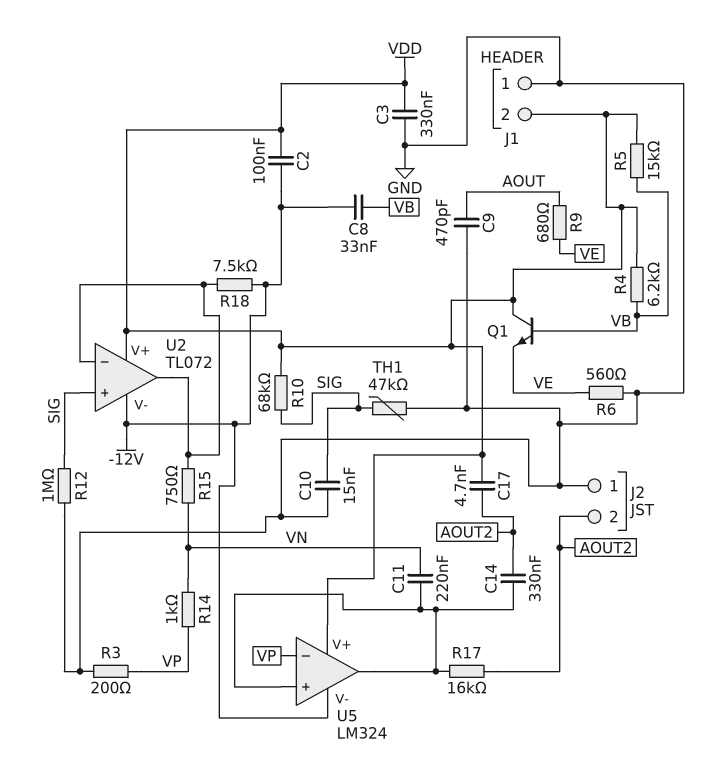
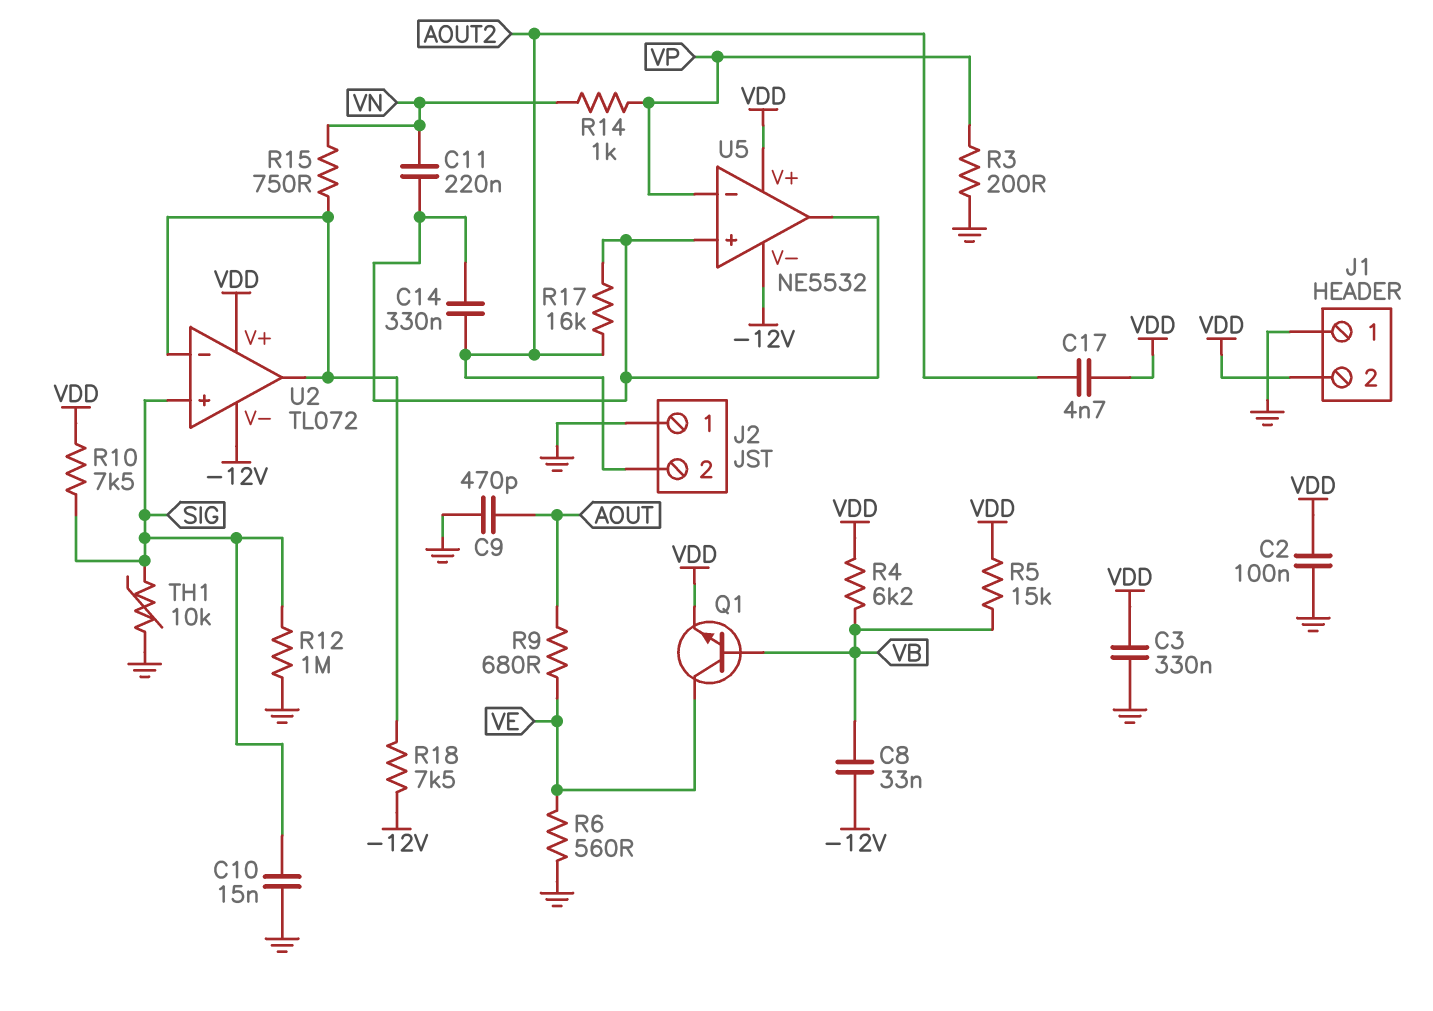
C2: 100nF (-12V, VDD) -> 100nF (GND, VDD)
Q1: NPN (B VB, C VDD, E VE) -> NPN (B VB, C VE, E VDD)
R10: 68k (SIG, VDD) -> 7.5k (SIG, VDD)
TH1: 47k (GND, SIG) -> 10k (GND, SIG)
U5: LM324 -> NE5532

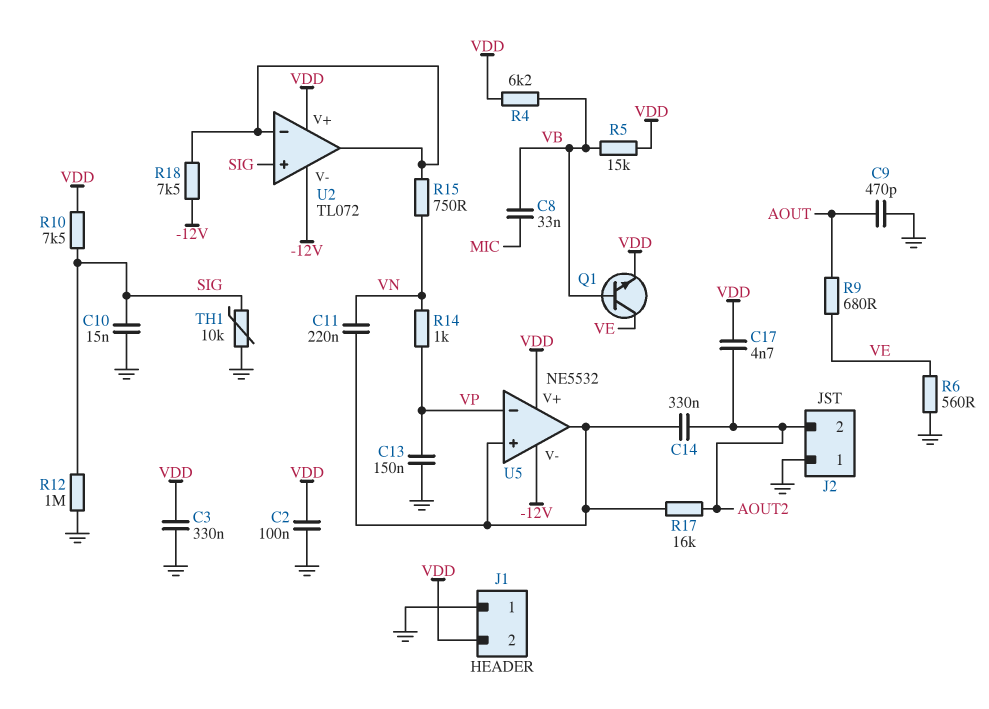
C8: 33nF (-12V, VB) -> 33nF (MIC, VB)
C13: none -> 150nF (GND, VP)
R3: 200 (GND, VP) -> none

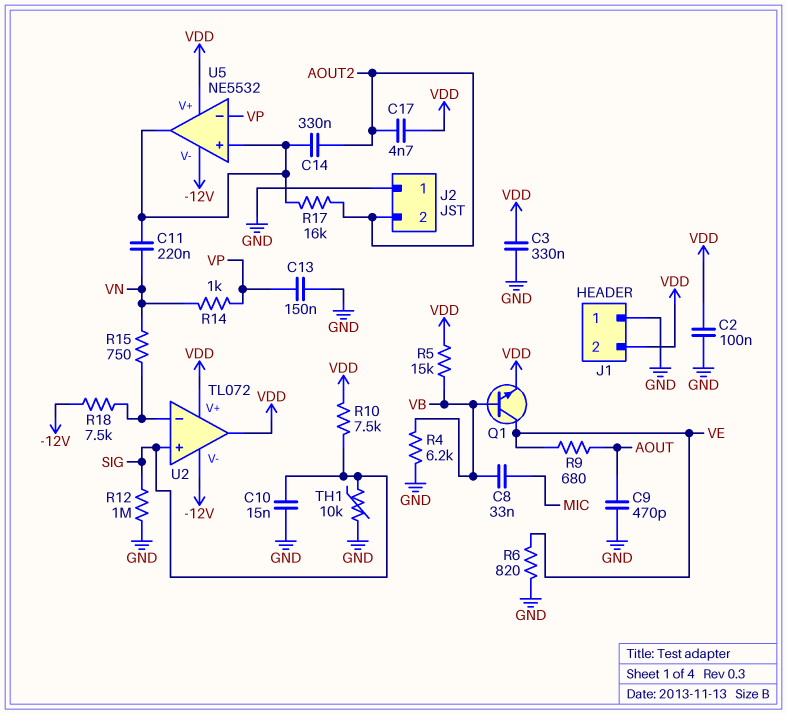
R4: 6.2k (VB, VDD) -> 6.2k (GND, VB)
R6: 560 (GND, VE) -> 820 (GND, VE)
U2 pin out: U2/in- -> VDD

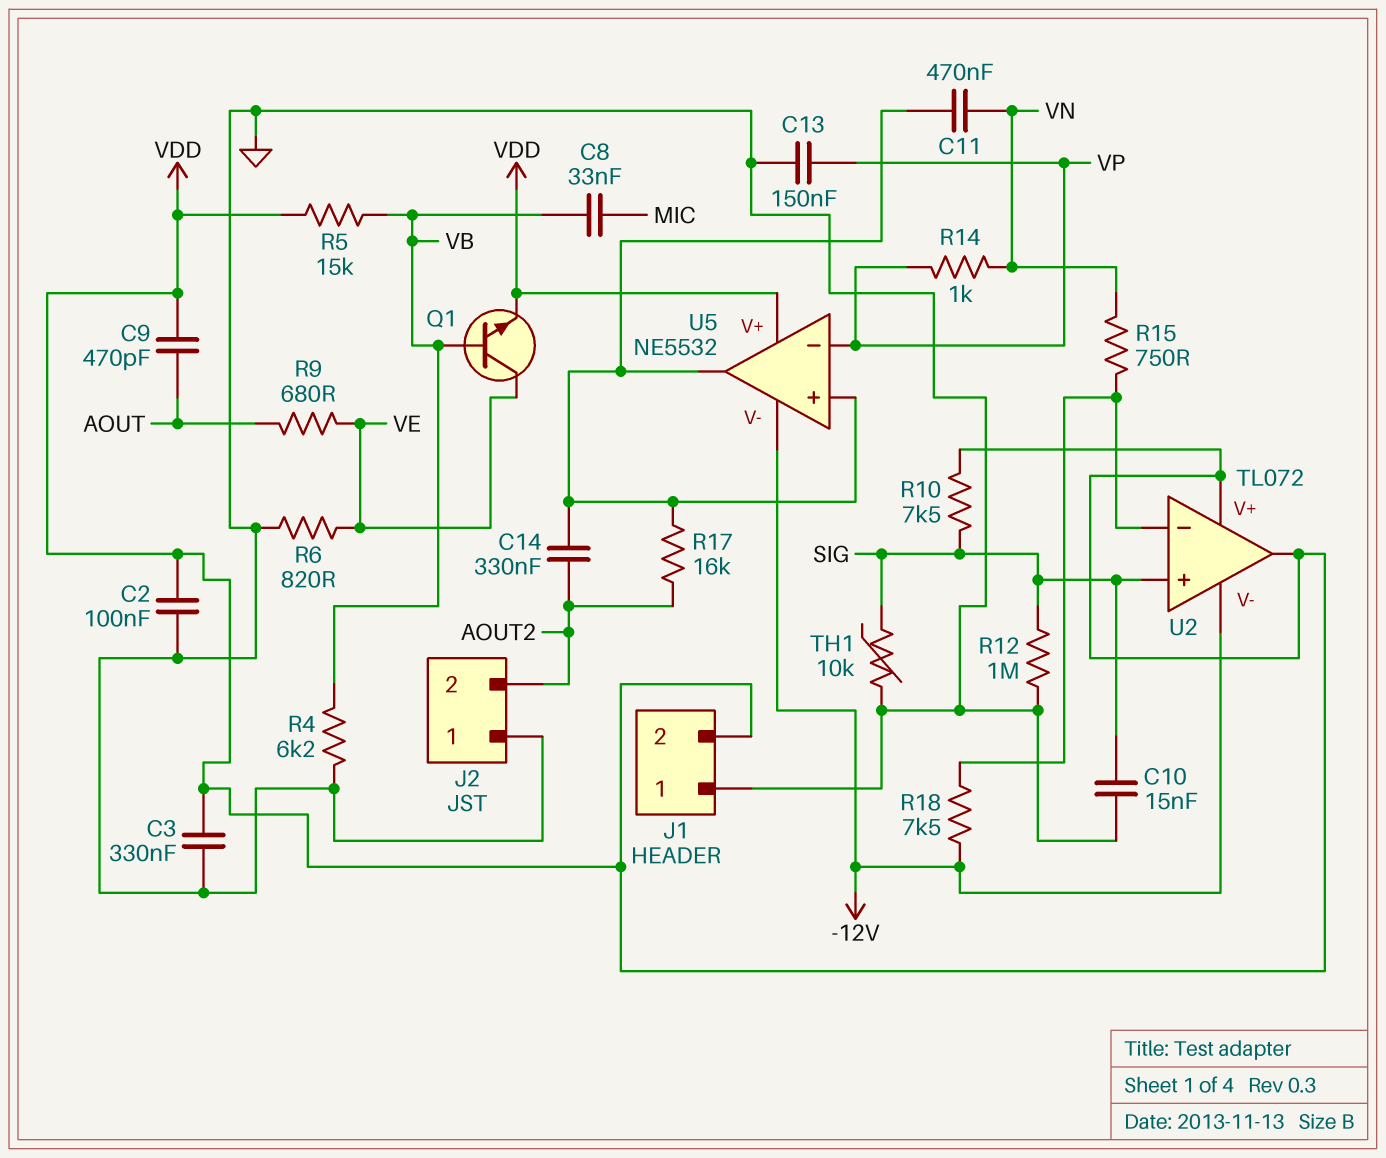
C9: 470pF (AOUT, GND) -> 470pF (AOUT, VDD)
C11: 220nF (U5/in+, VN) -> 470nF (U5/in+, VN)
C17: 4.7nF (AOUT2, VDD) -> none

